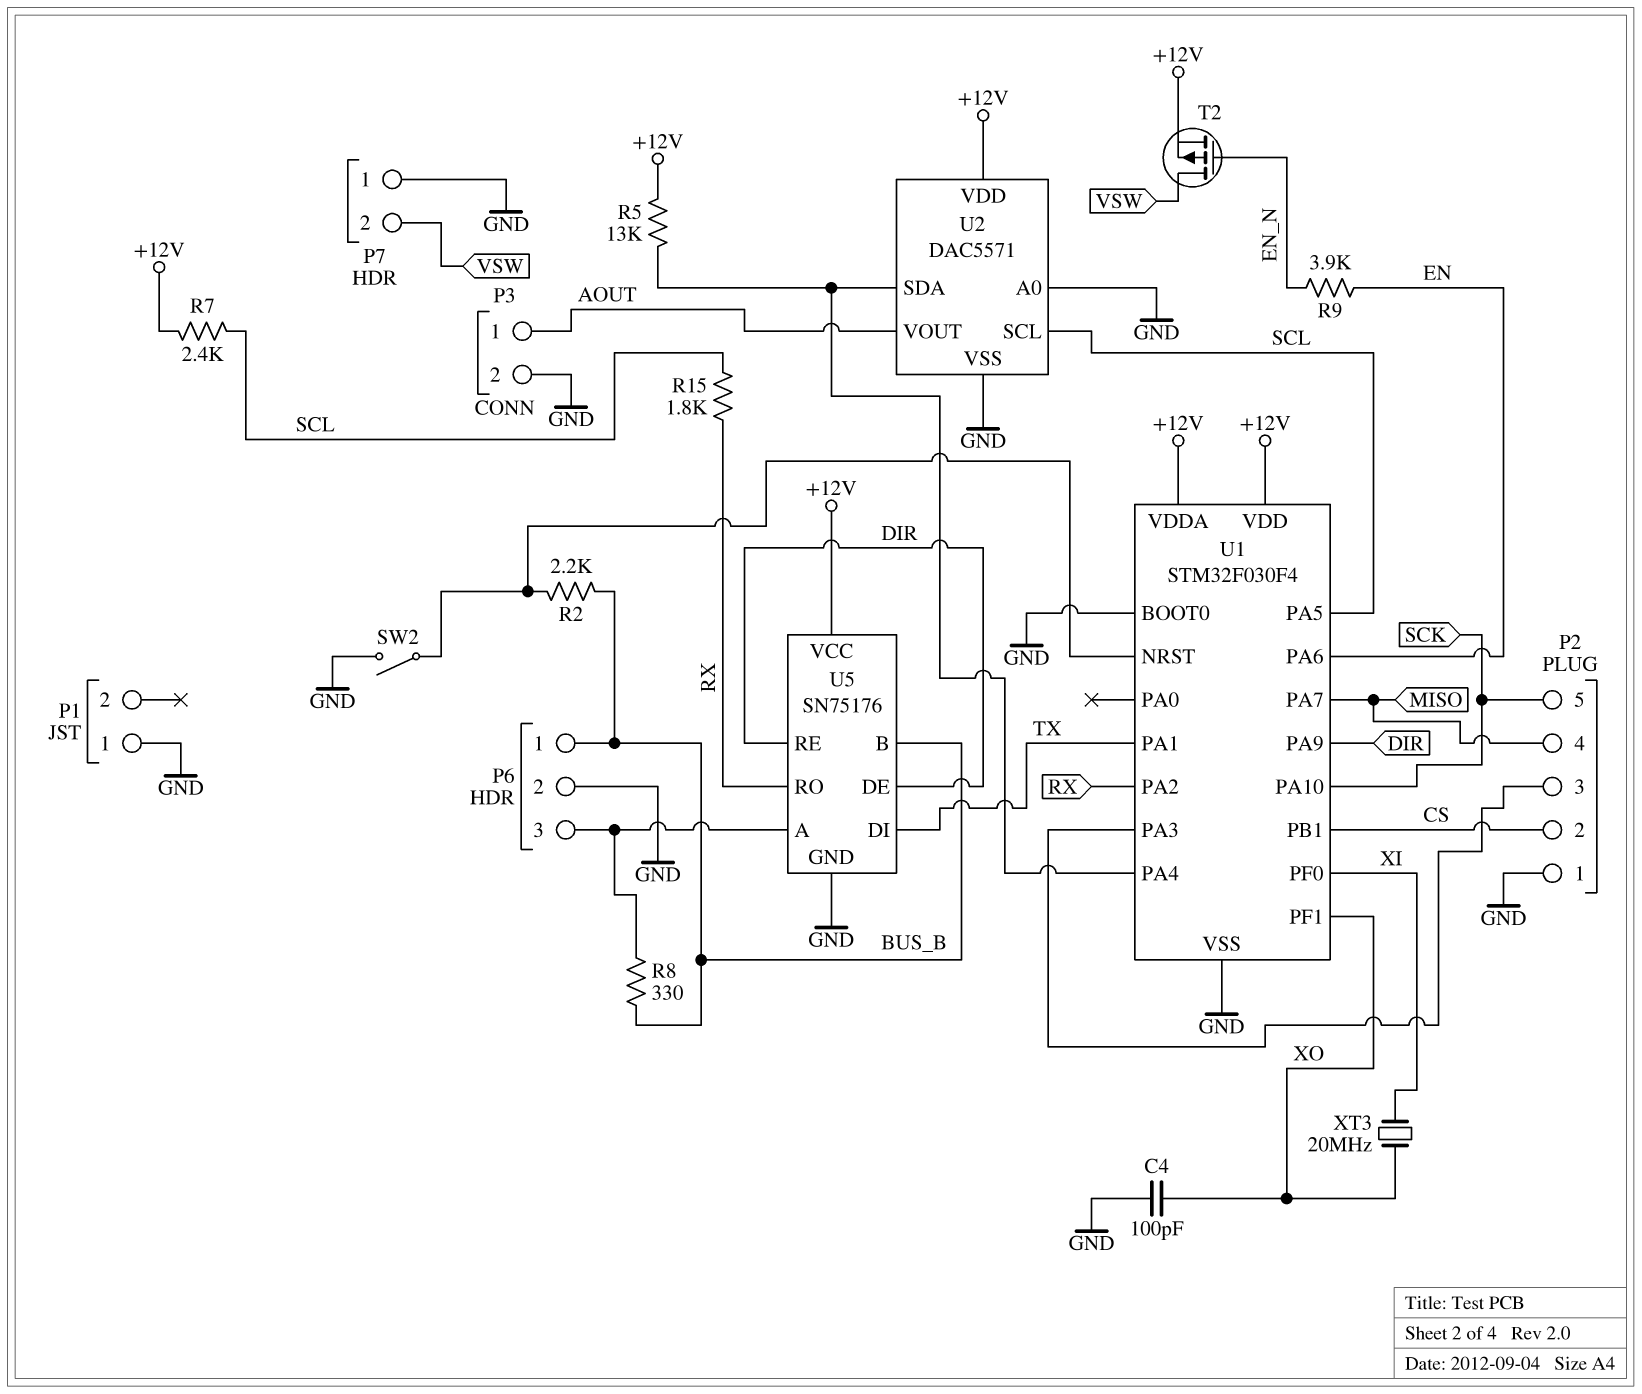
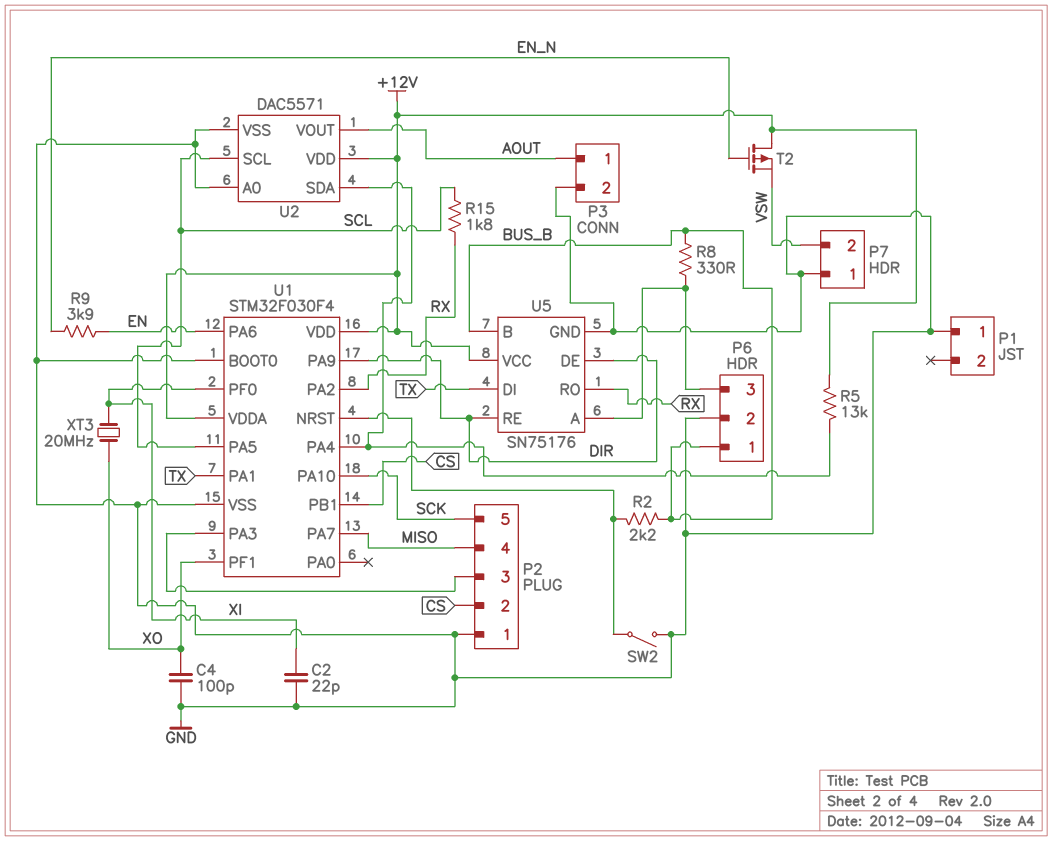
C2: none -> 22pF (GND, XI)
R7: 2.4k (+12V, SCL) -> none
T2: PMOS (G EN_N, D VSW, S +12V) -> PMOS (G EN_N, D +12V, S VSW)

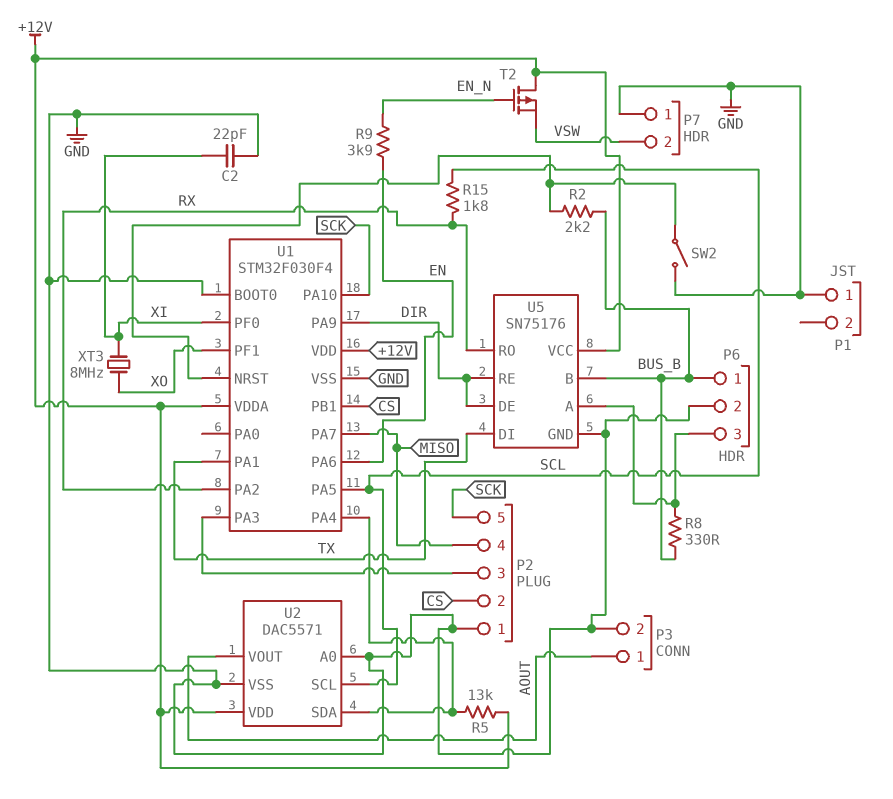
C4: 100pF (GND, XO) -> none
XT3: 20MHz (XI, XO) -> 8MHz (XI, XO)

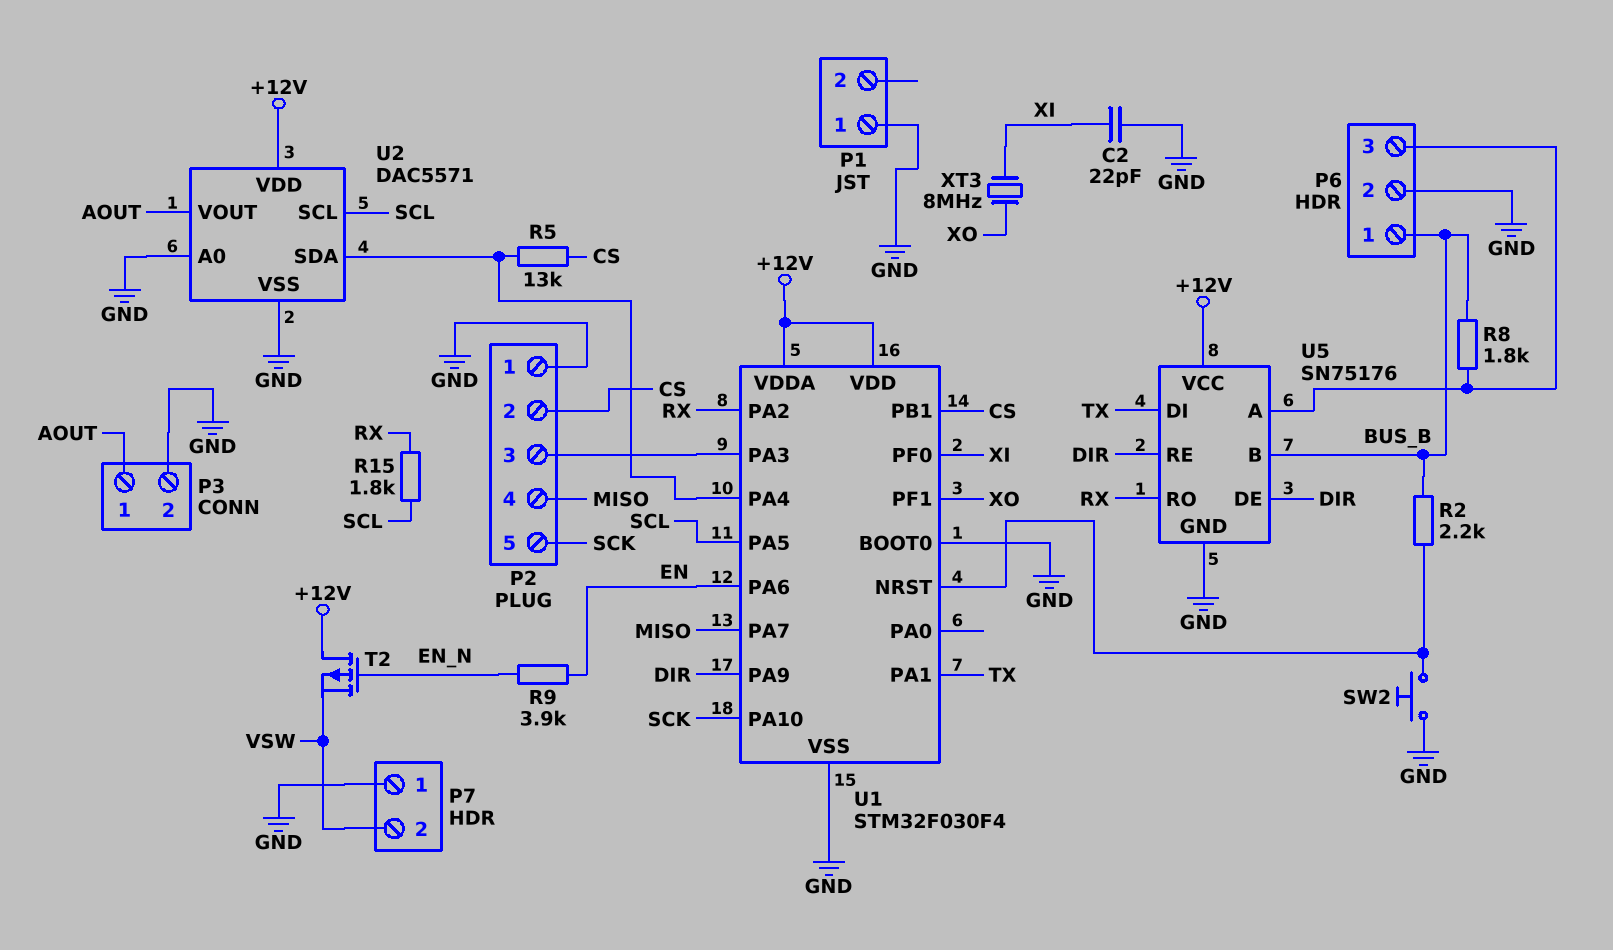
R5: 13k (+12V, U1/PA4) -> 13k (CS, U1/PA4)
R8: 330 (BUS_B, P6/3) -> 1.8k (BUS_B, P6/3)
SW2: switch (GND, U1/NRST) -> button (GND, U1/NRST)

